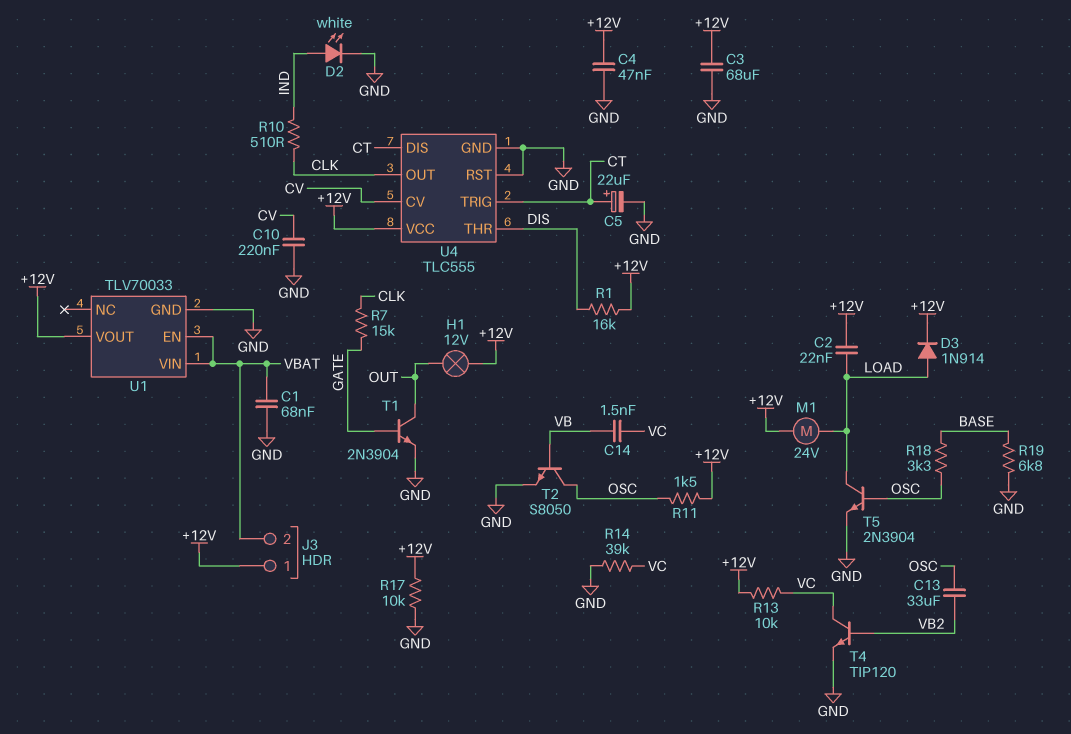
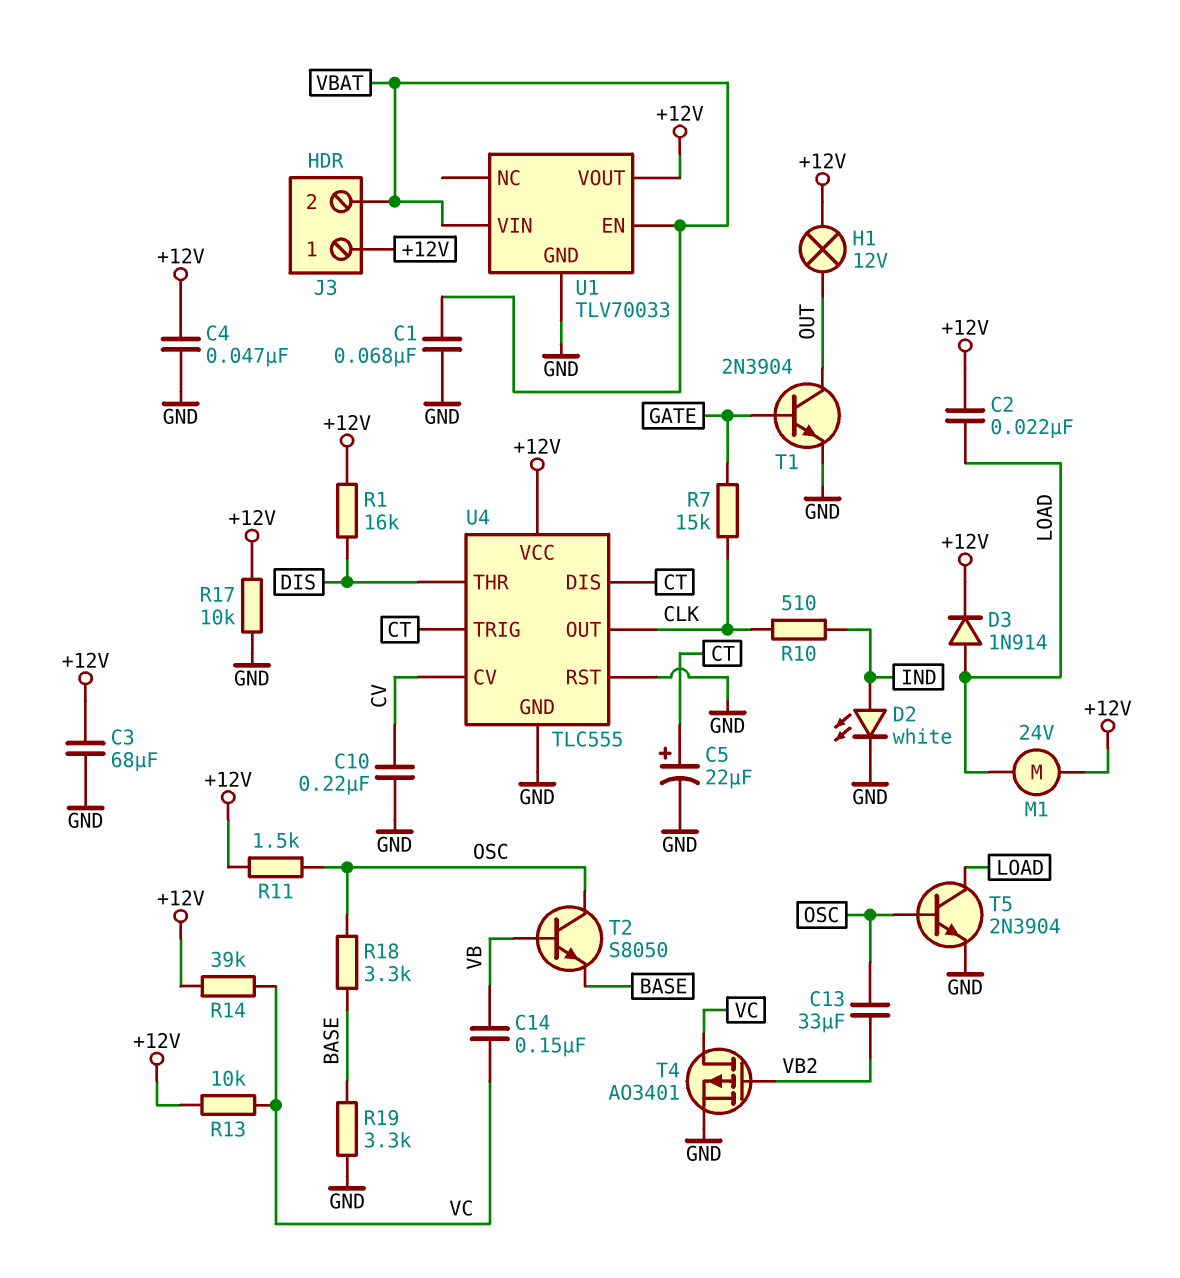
C14: 1.5nF (VB, VC) -> 150nF (VB, VC)
R14: 39k (GND, VC) -> 39k (+12V, VC)
R19: 6.8k (BASE, GND) -> 3.3k (BASE, GND)
T2: NPN S8050 (B VB, C OSC, E GND) -> NPN S8050 (B VB, C OSC, E BASE)
T4: NPN TIP120 (B VB2, C VC, E GND) -> PMOS AO3401 (G VB2, D VC, S GND)

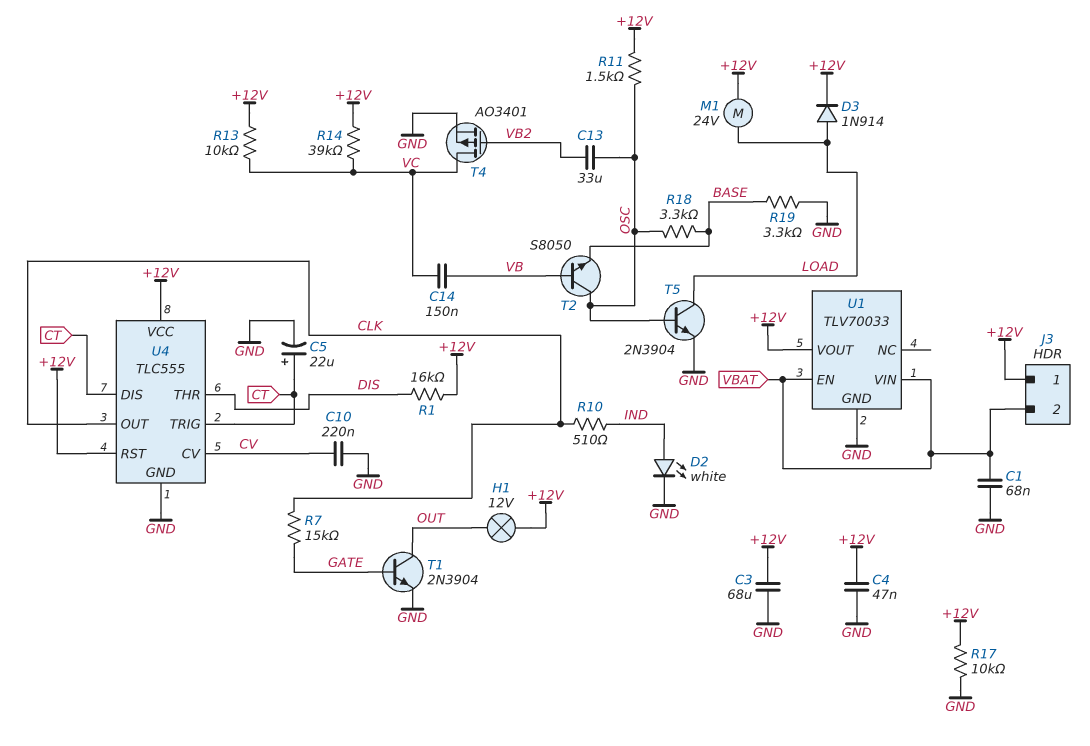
C2: 22nF (+12V, LOAD) -> none
U4 pin RST: GND -> +12V

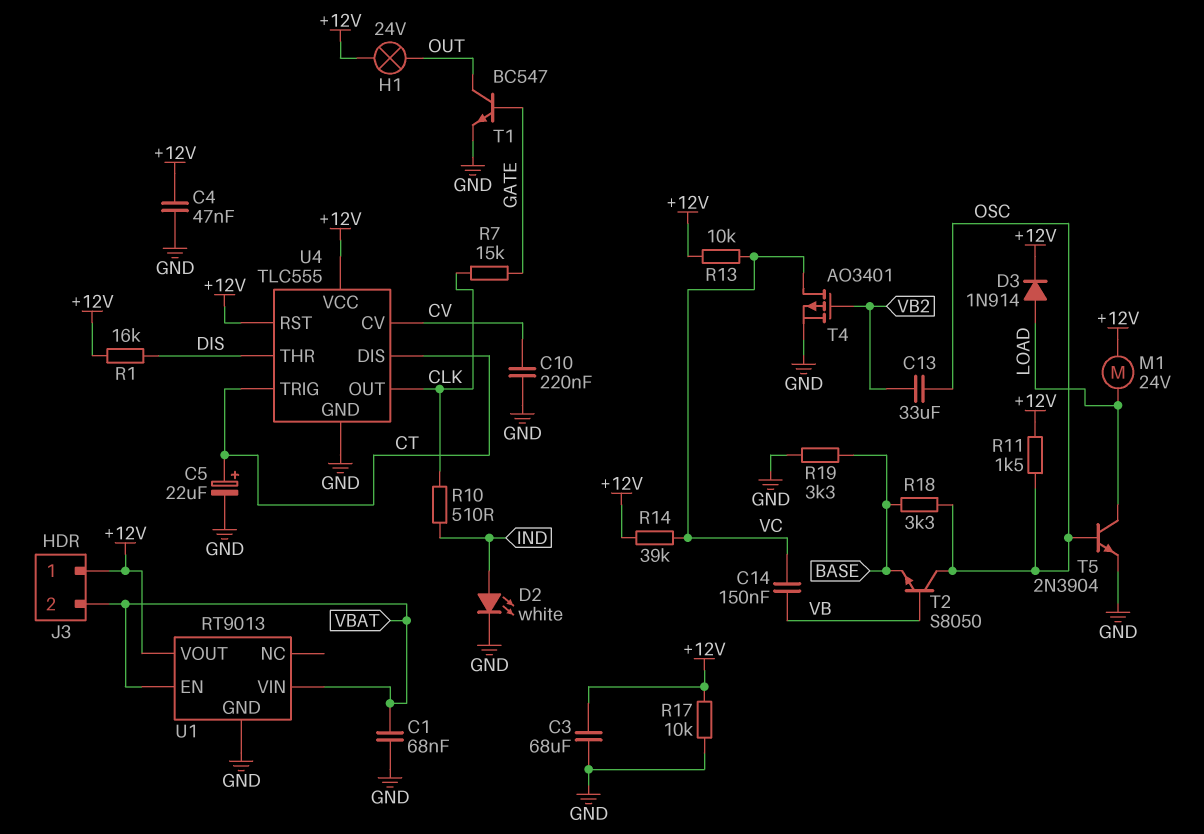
H1: lamp 12V (+12V, OUT) -> lamp 24V (+12V, OUT)
T1: NPN 2N3904 (B GATE, C OUT, E GND) -> NPN BC547 (B GATE, C OUT, E GND)
U1: TLV70033 -> RT9013

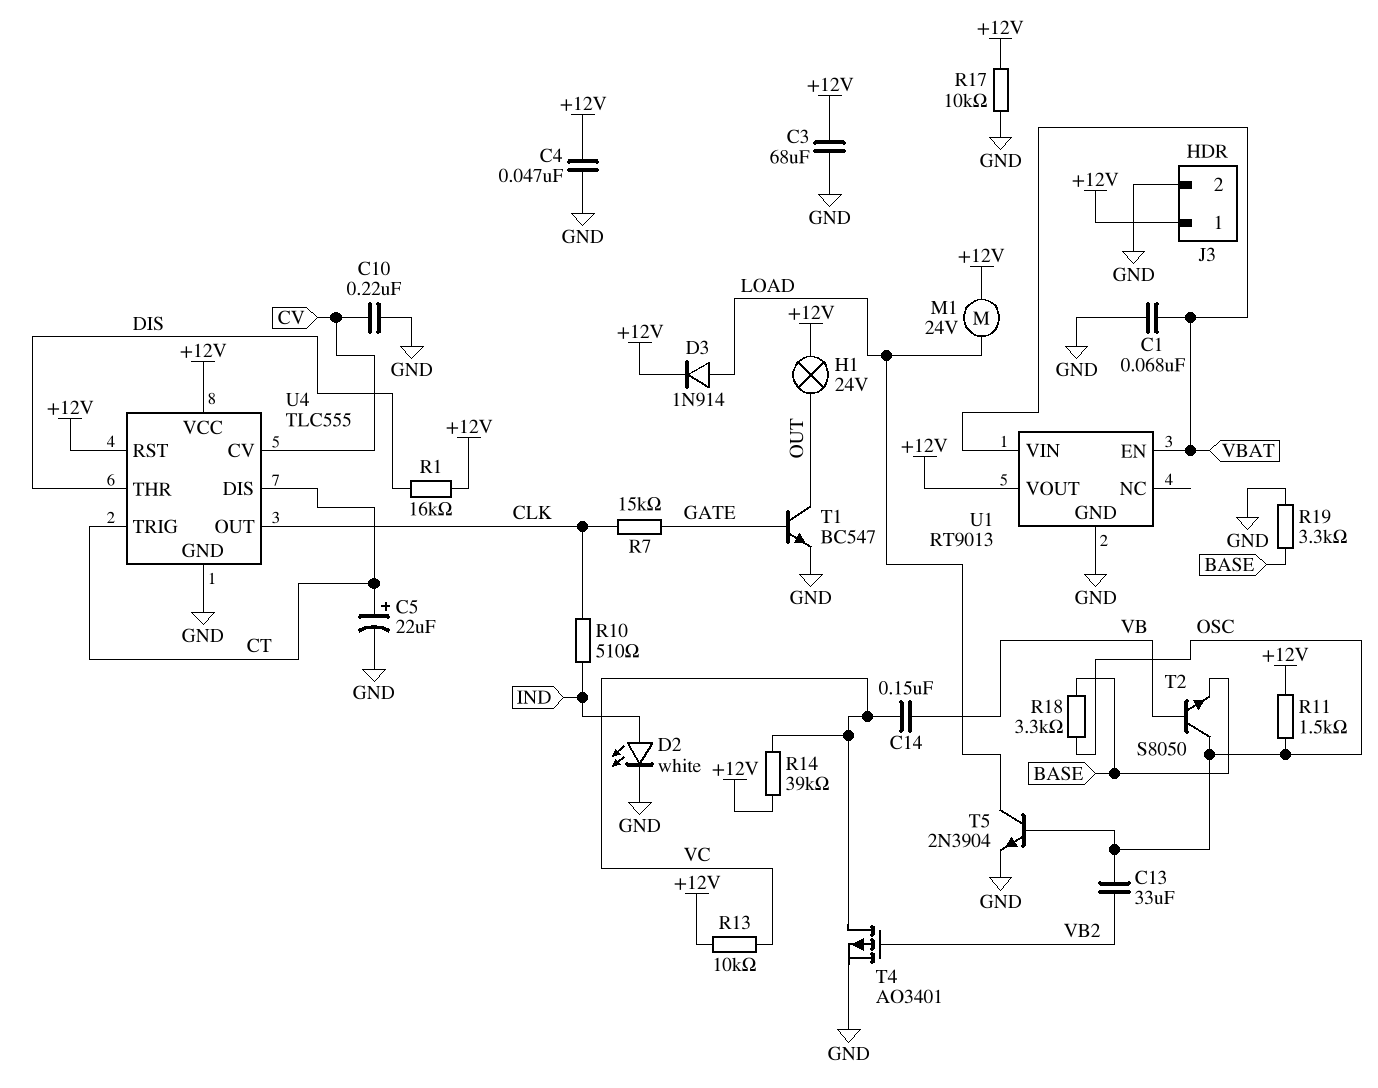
J3 pin 2: VBAT -> GND

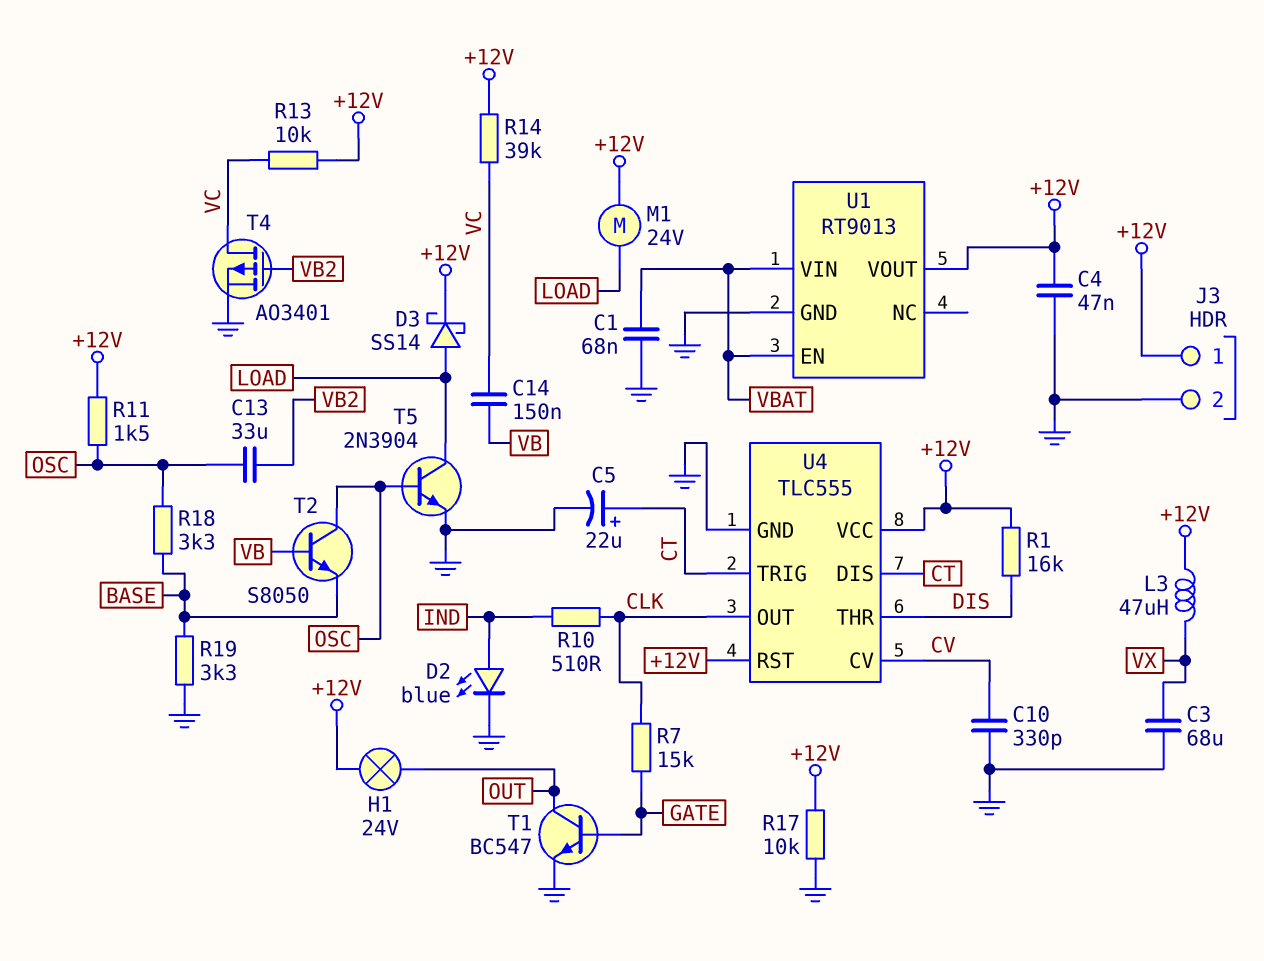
C3: 68uF (+12V, GND) -> 68uF (GND, VX)
C10: 220nF (CV, GND) -> 330pF (CV, GND)
D2: LED white (A IND, K GND) -> LED blue (A IND, K GND)
D3: diode 1N914 (A LOAD, K +12V) -> schottky SS14 (A LOAD, K +12V)
L3: none -> 47uH (+12V, VX)

